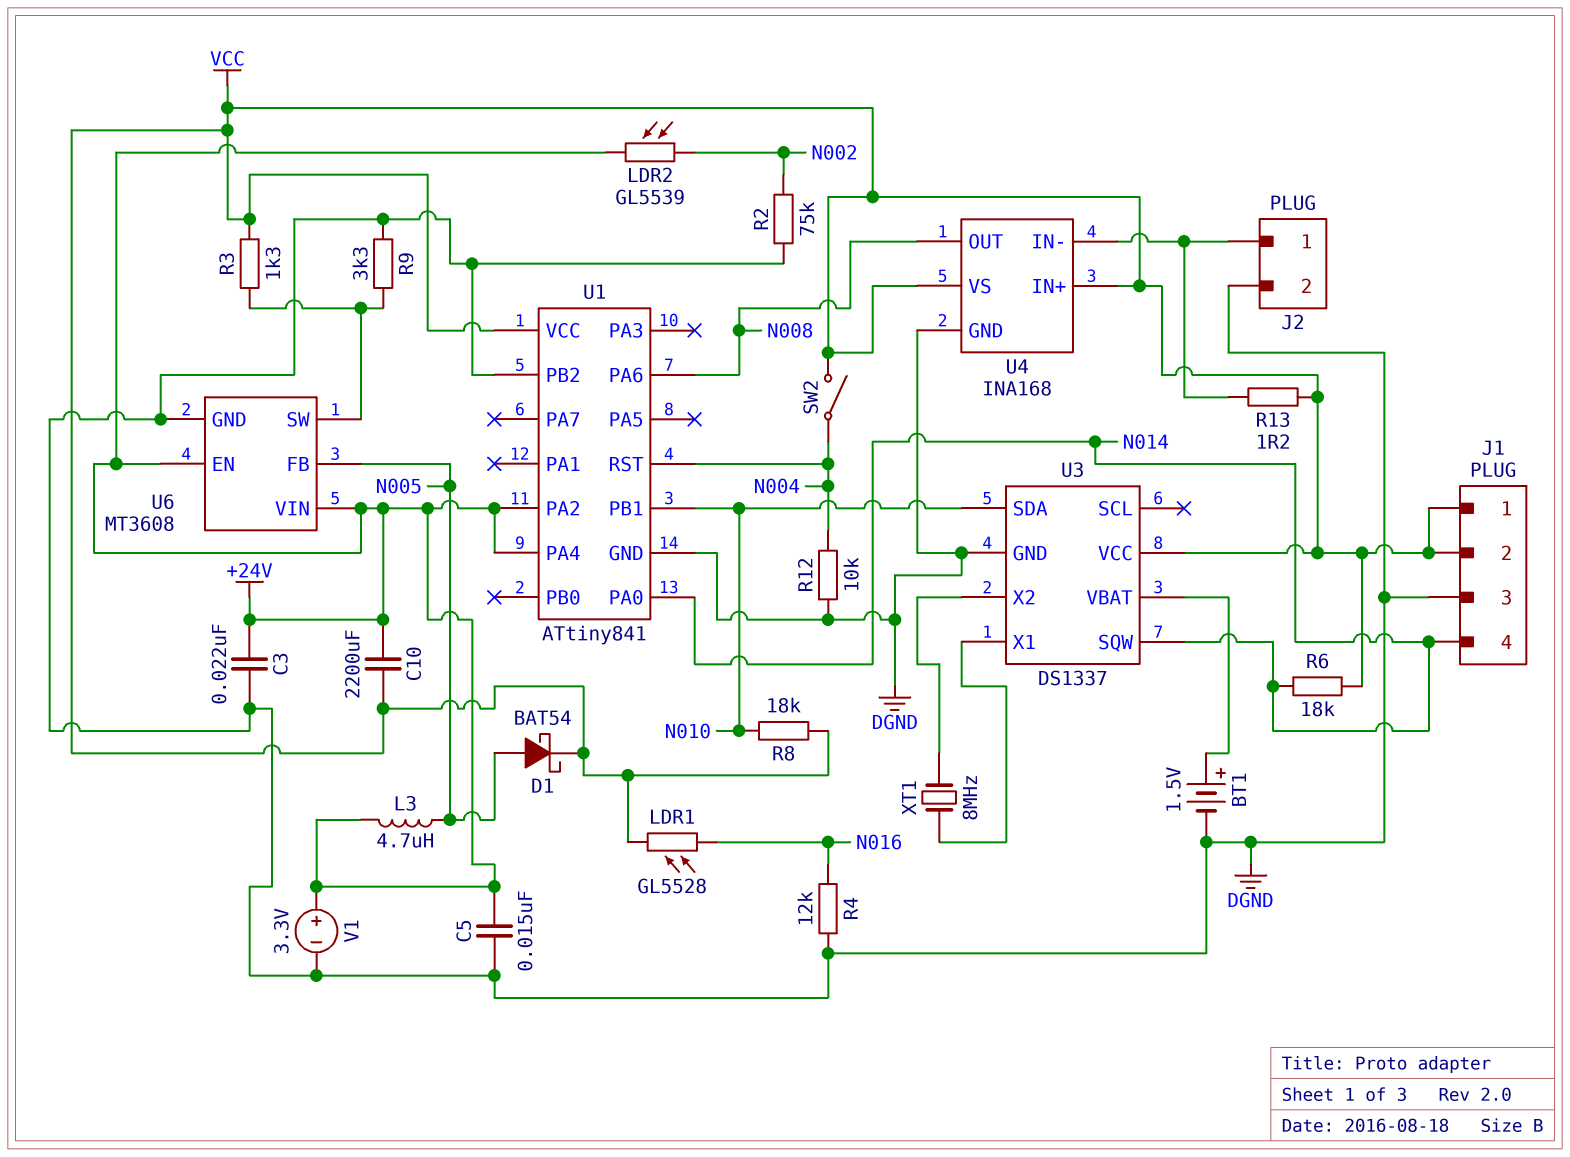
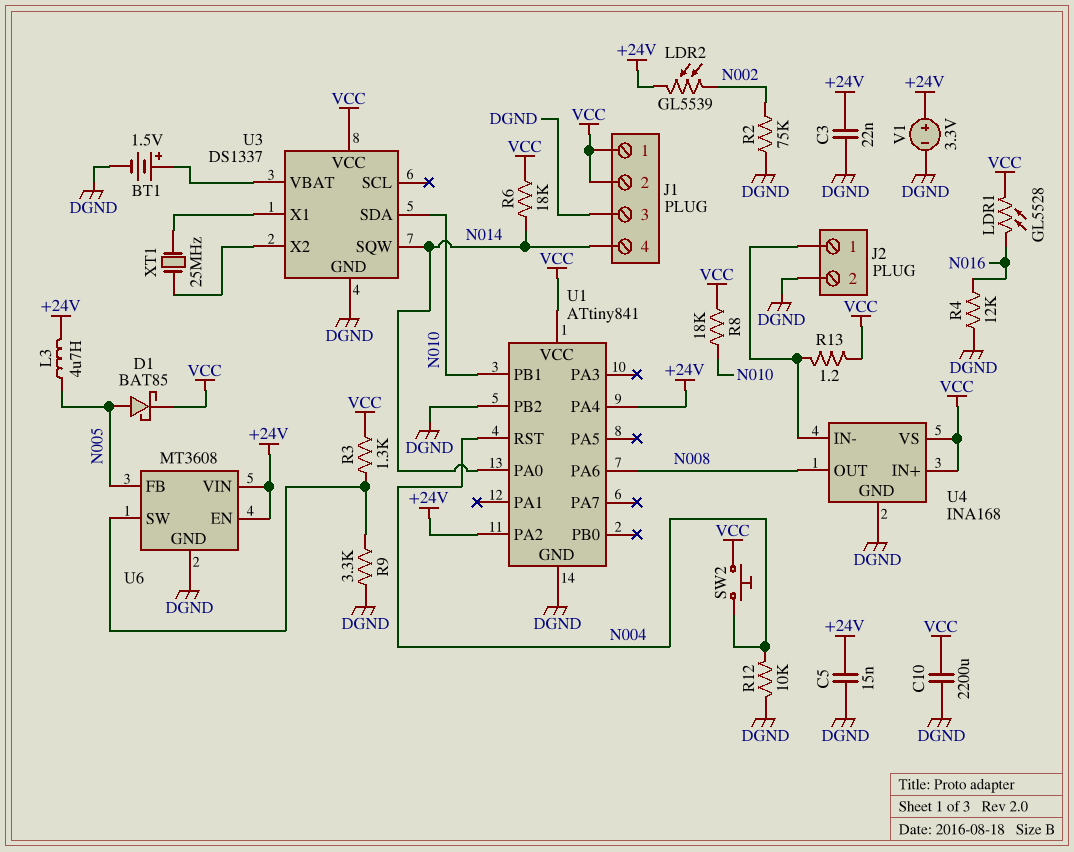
C10: 2200uF (+24V, VCC) -> 2200uF (DGND, VCC)
D1: schottky BAT54 (A N005, K VCC) -> schottky BAT85 (A N005, K VCC)
SW2: switch (N004, VCC) -> button (N004, VCC)
XT1: 8MHz (U3/X1, U3/X2) -> 25MHz (U3/X1, U3/X2)

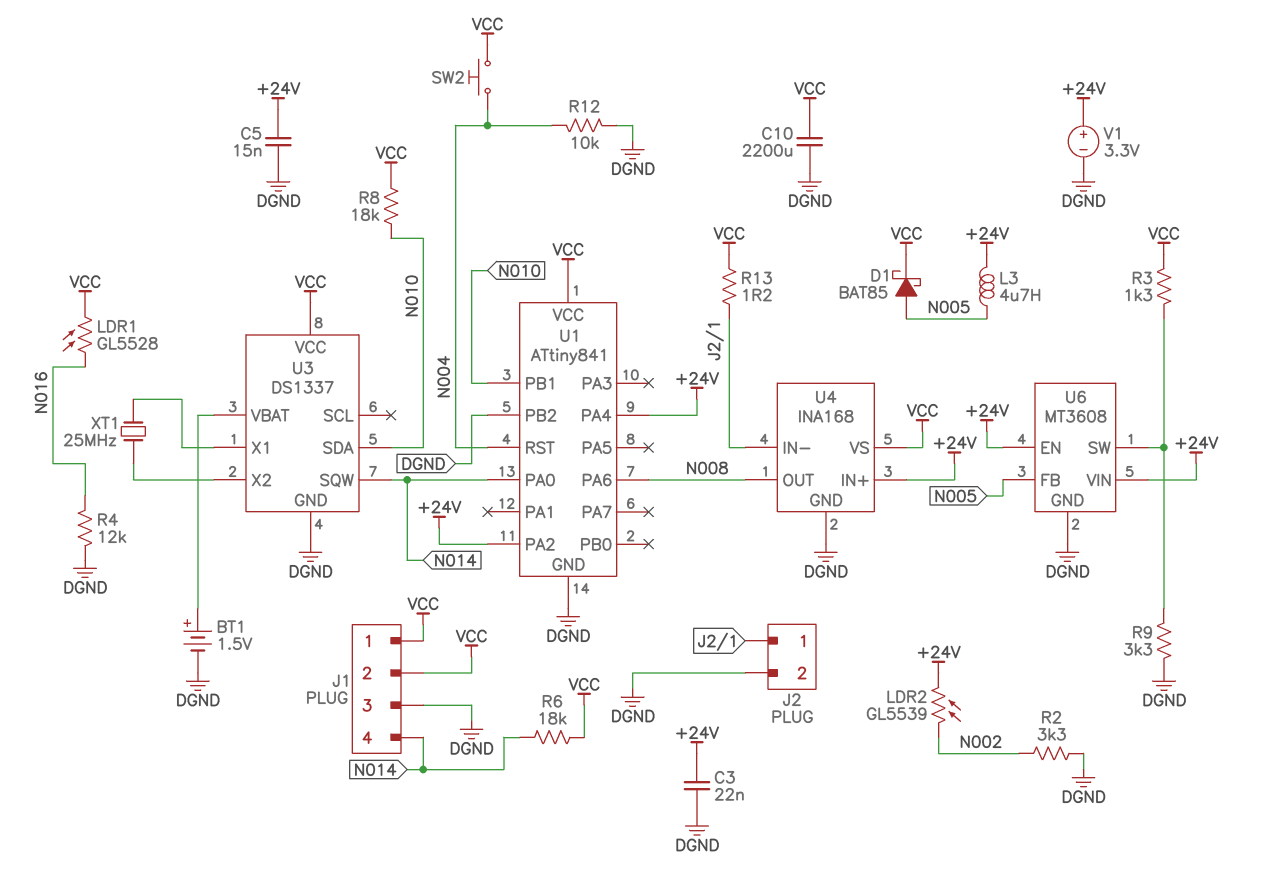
R2: 75k (DGND, N002) -> 3.3k (DGND, N002)
U4 pin IN+: VCC -> +24V

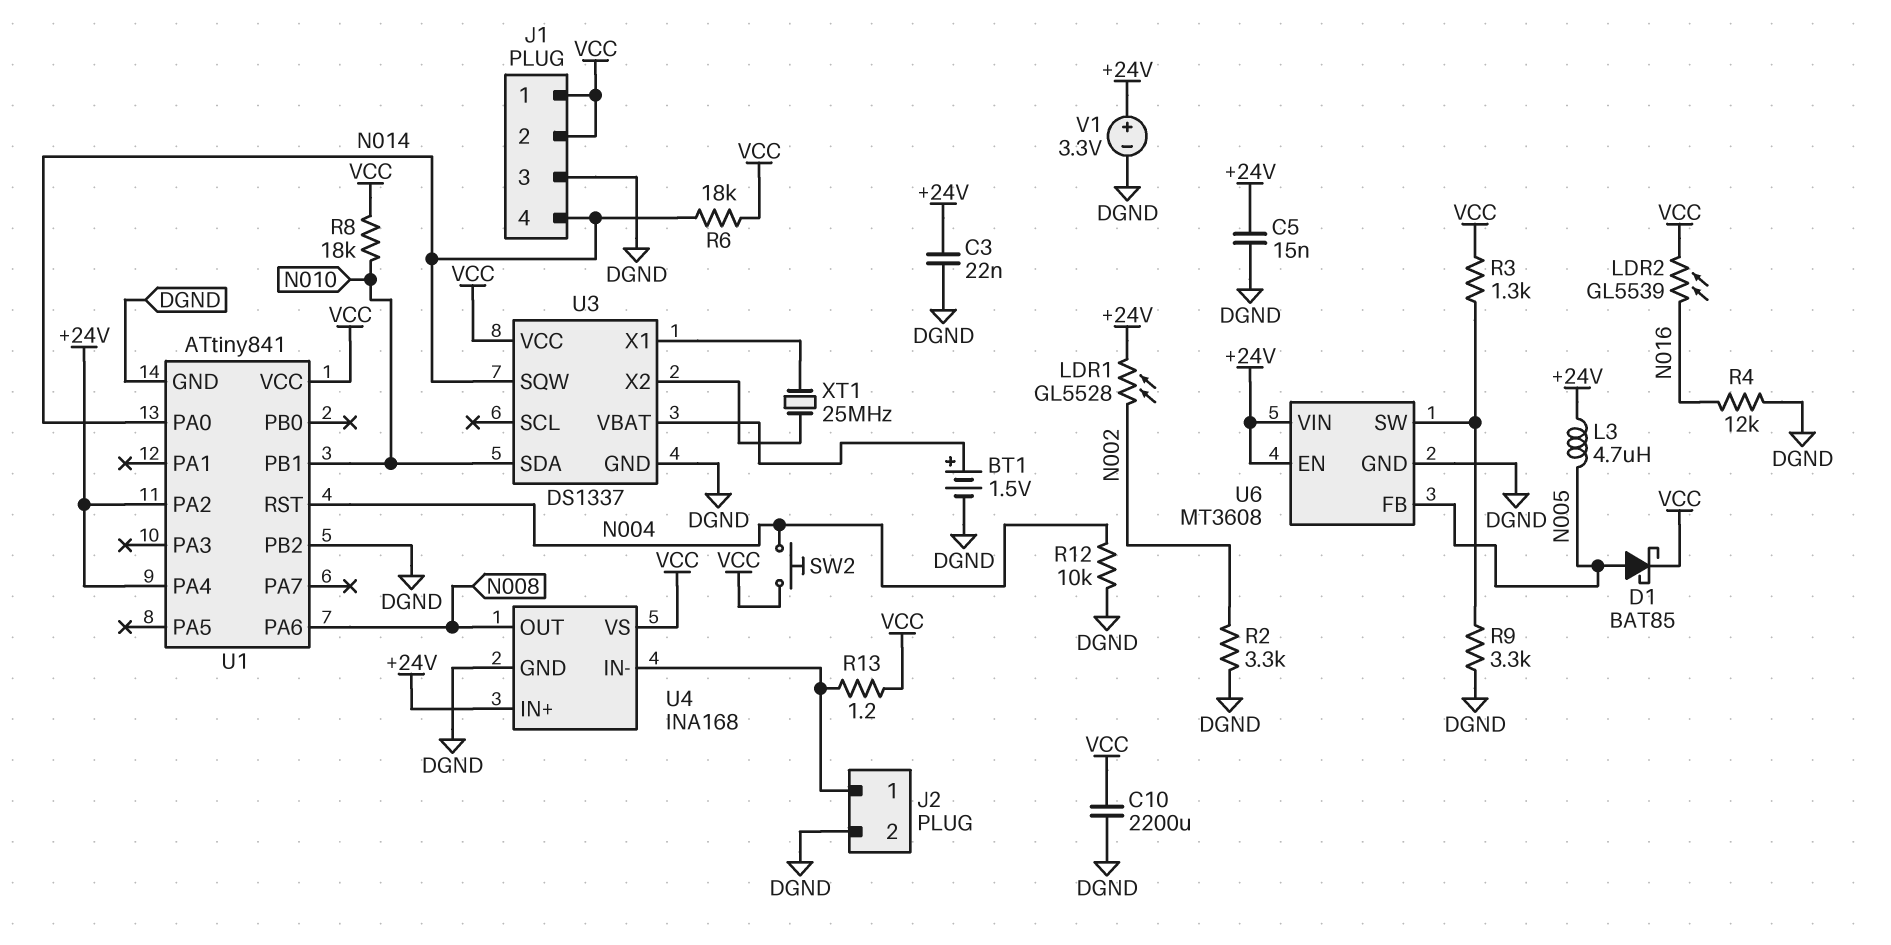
LDR1: GL5528 (N016, VCC) -> GL5528 (+24V, N002)
LDR2: GL5539 (+24V, N002) -> GL5539 (N016, VCC)

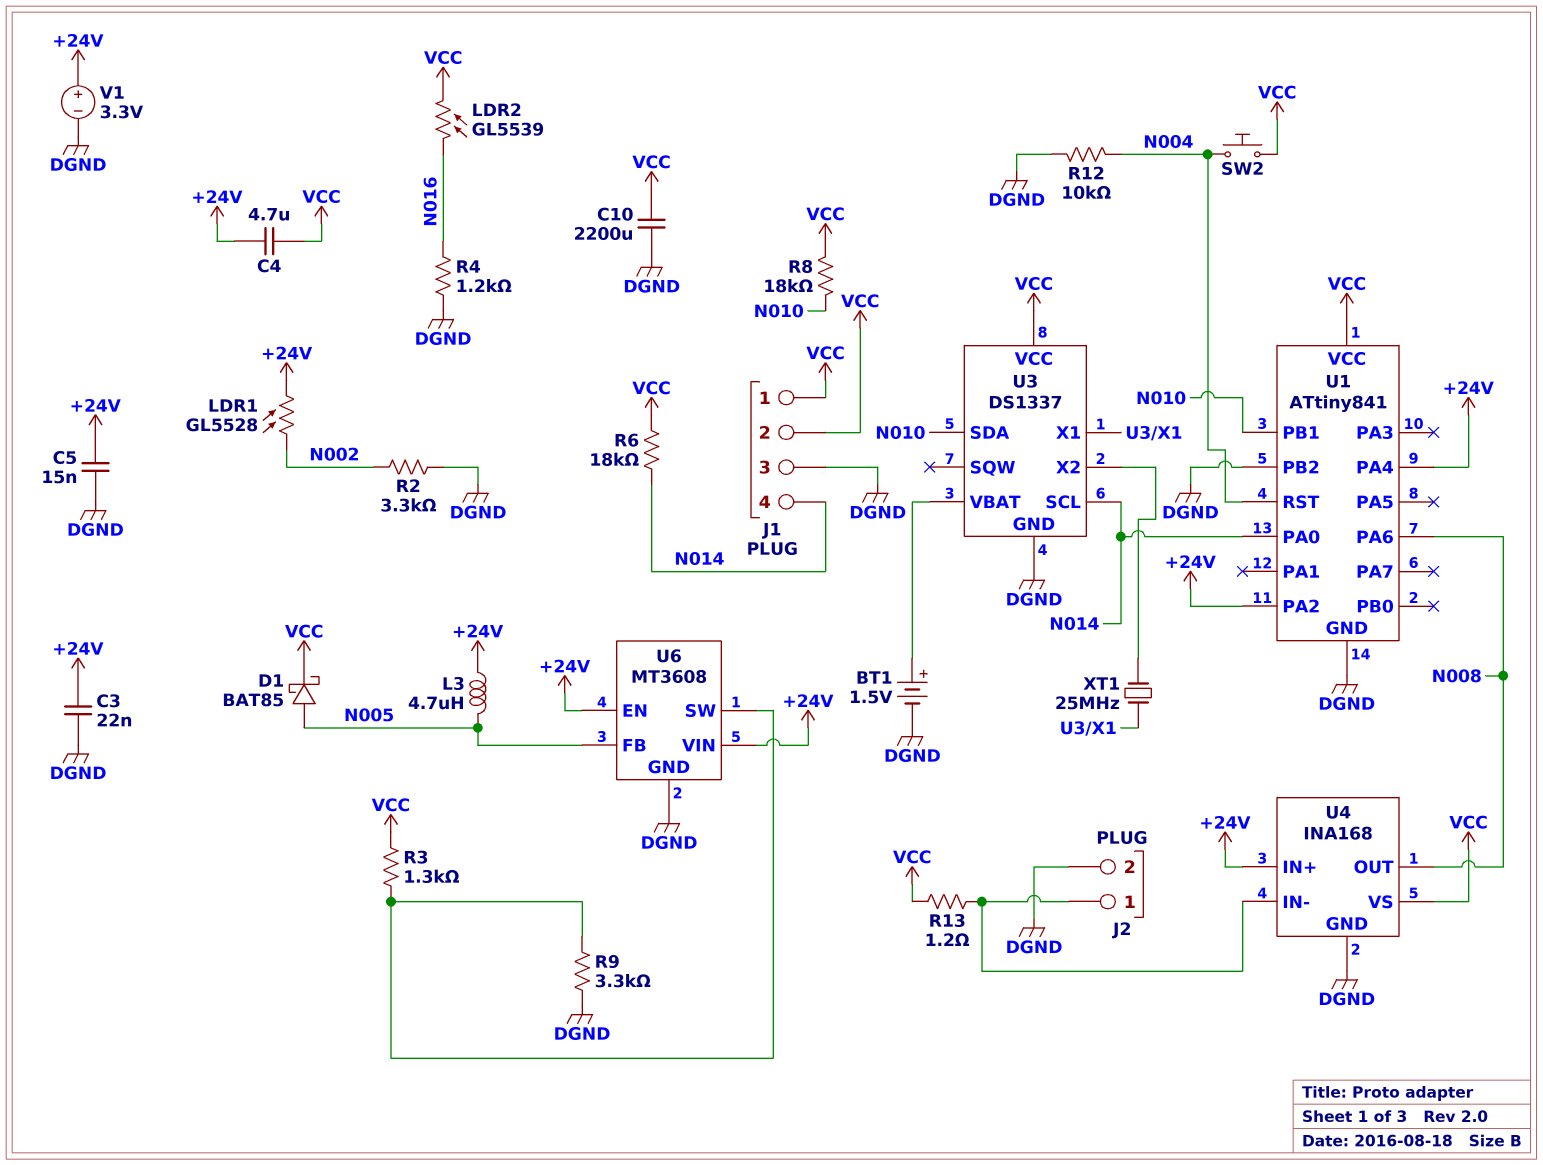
C4: none -> 4.7uF (+24V, VCC)
R4: 12k (DGND, N016) -> 1.2k (DGND, N016)
U3 pin SCL: none -> N014
U3 pin SQW: N014 -> none

